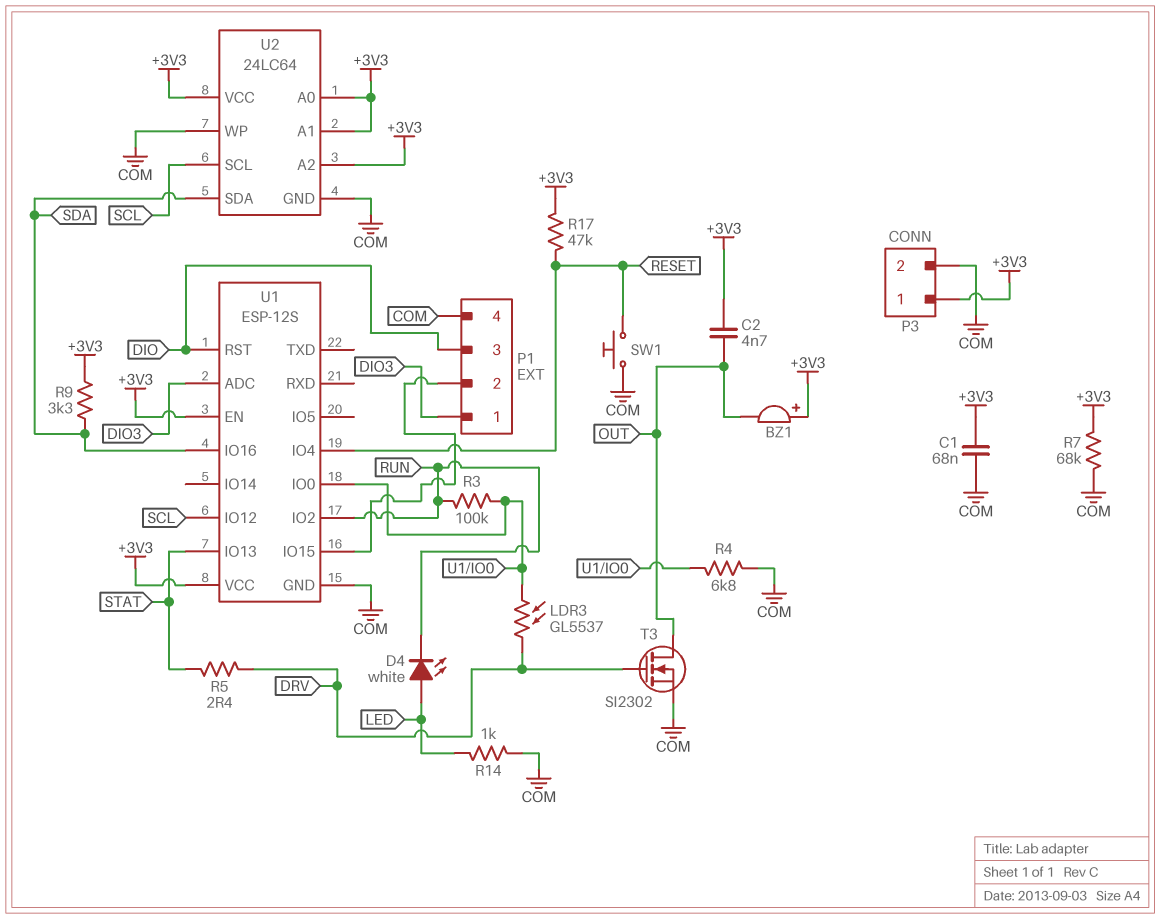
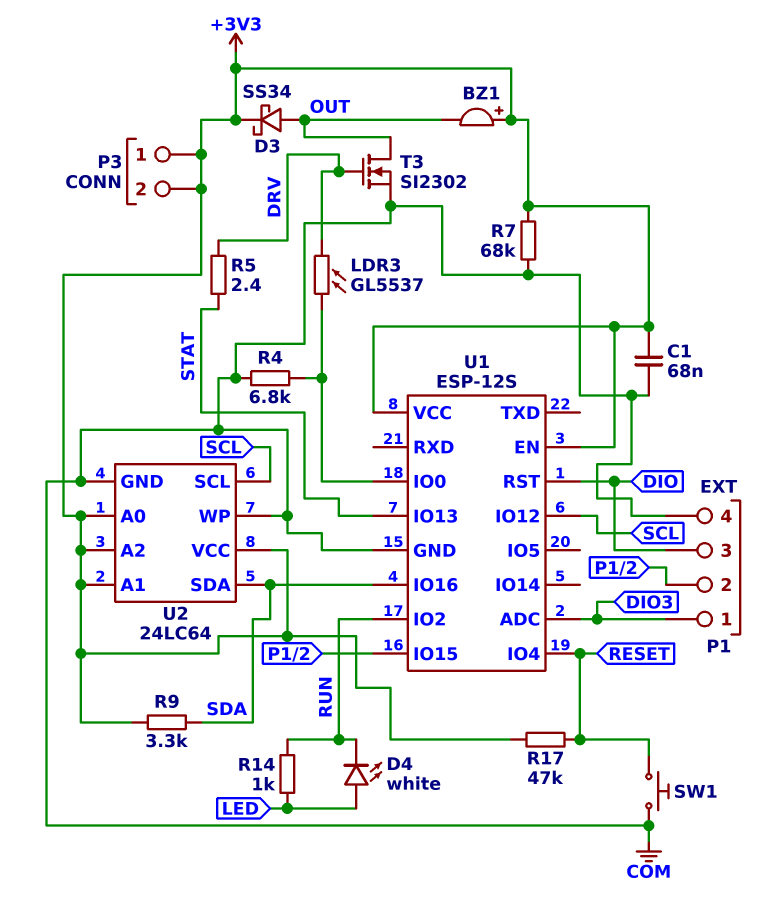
C2: 4.7nF (+3V3, OUT) -> none
D3: none -> schottky SS34 (A OUT, K +3V3)
P3 pin 2: COM -> +3V3
R3: 100k (RUN, U1/IO0) -> none
R14: 1k (COM, LED) -> 1k (LED, RUN)

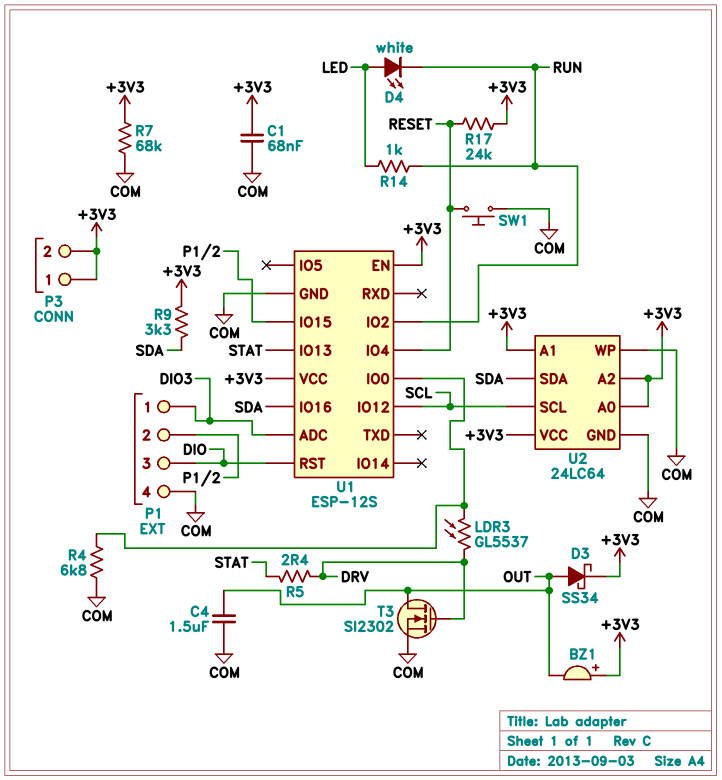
C4: none -> 1.5uF (COM, OUT)
R17: 47k (+3V3, RESET) -> 24k (+3V3, RESET)

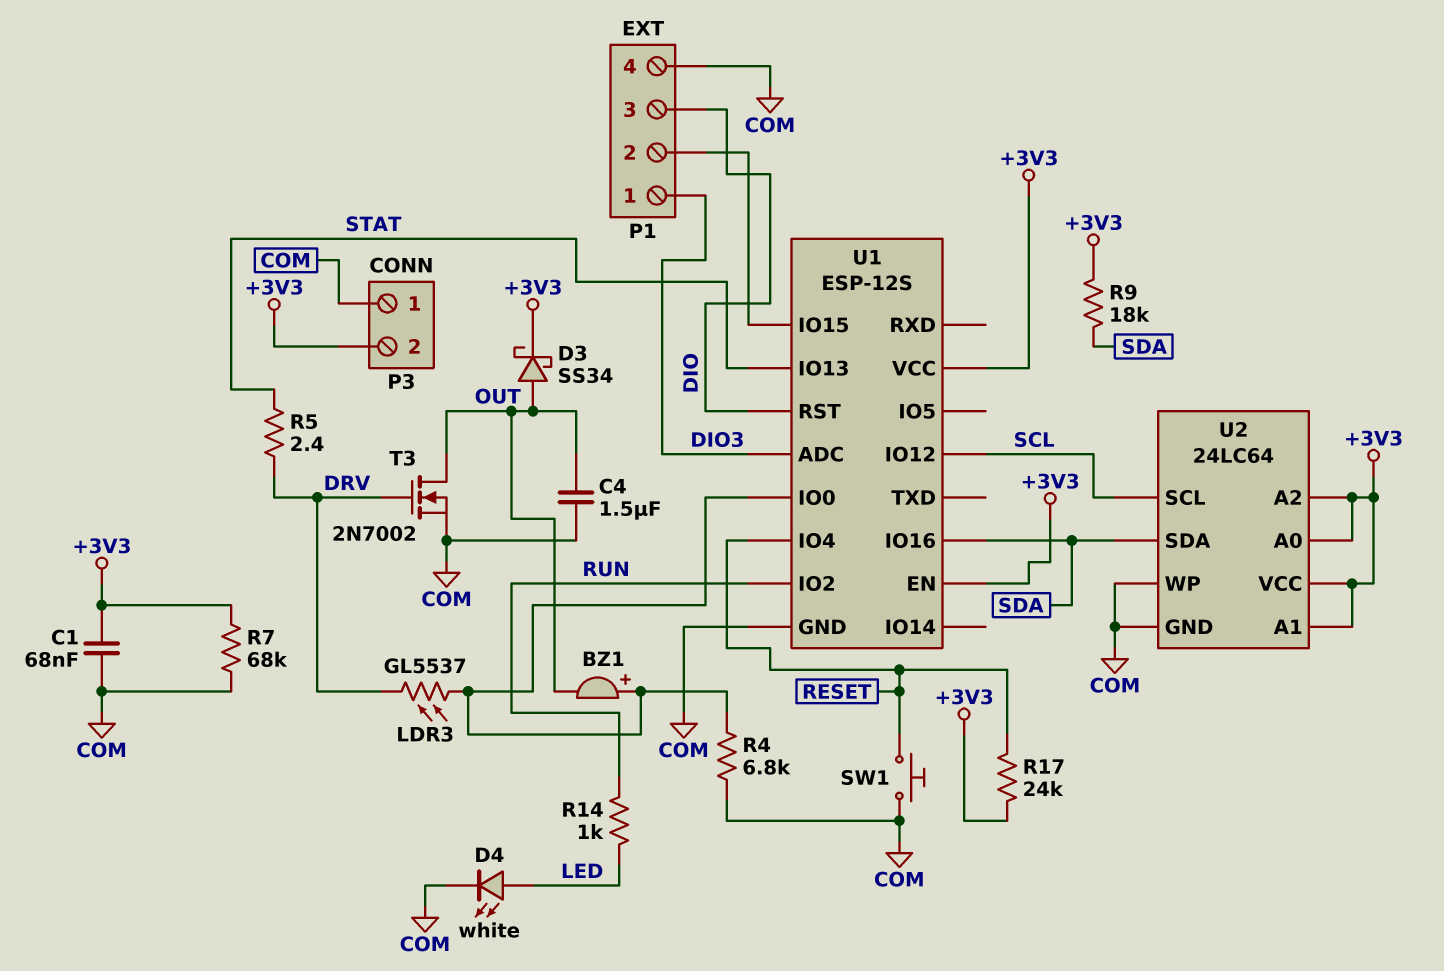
BZ1: buzzer (plus +3V3, minus OUT) -> buzzer (plus U1/IO0, minus OUT)
D4: LED white (A LED, K RUN) -> LED white (A LED, K COM)
P3 pin 1: +3V3 -> COM
R9: 3.3k (+3V3, SDA) -> 18k (+3V3, SDA)
T3: NMOS SI2302 (G DRV, D OUT, S COM) -> NMOS 2N7002 (G DRV, D OUT, S COM)

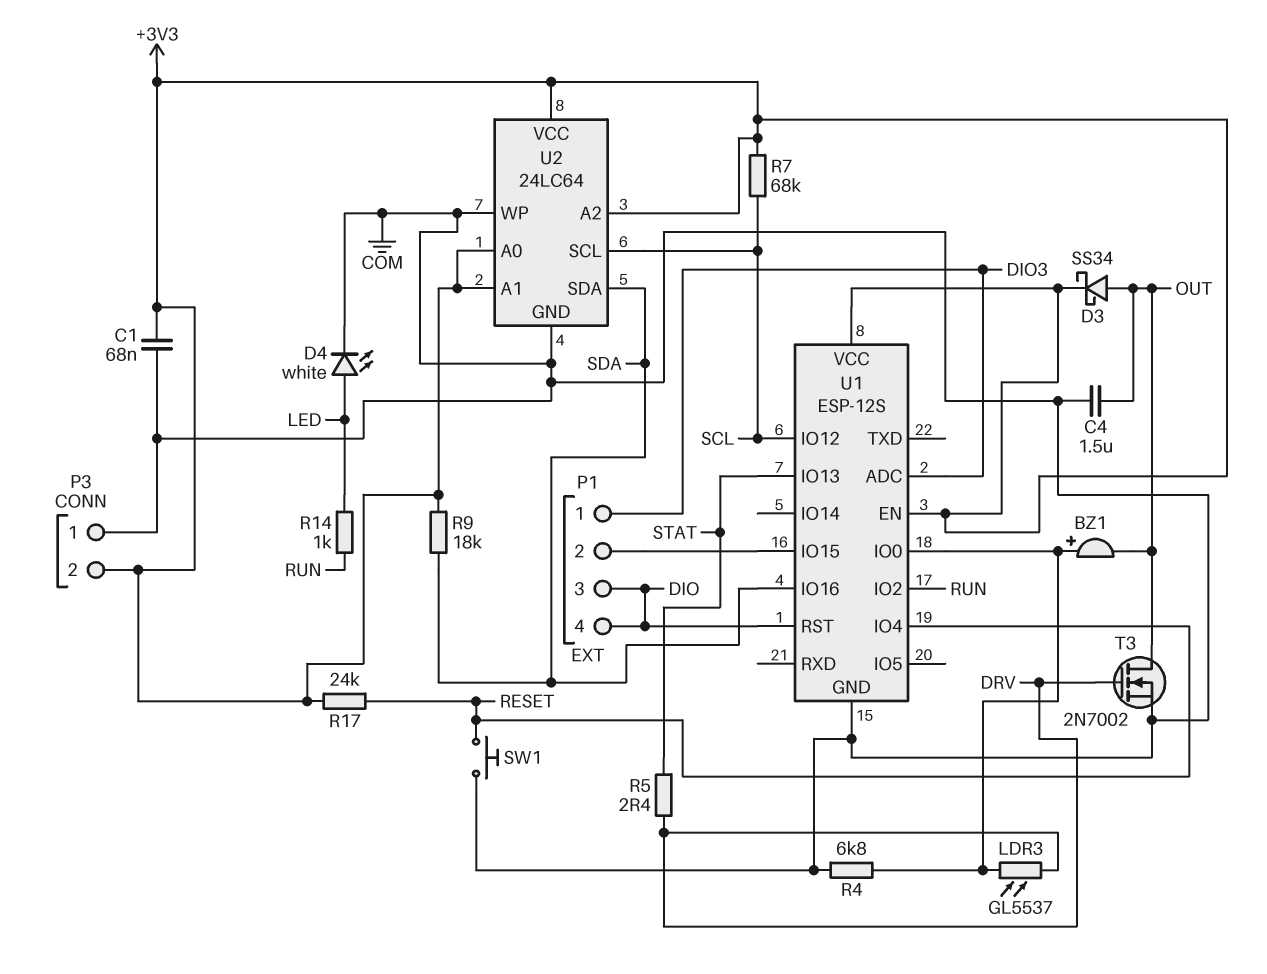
P1 pin 4: COM -> DIO
R7: 68k (+3V3, COM) -> 68k (+3V3, SCL)

